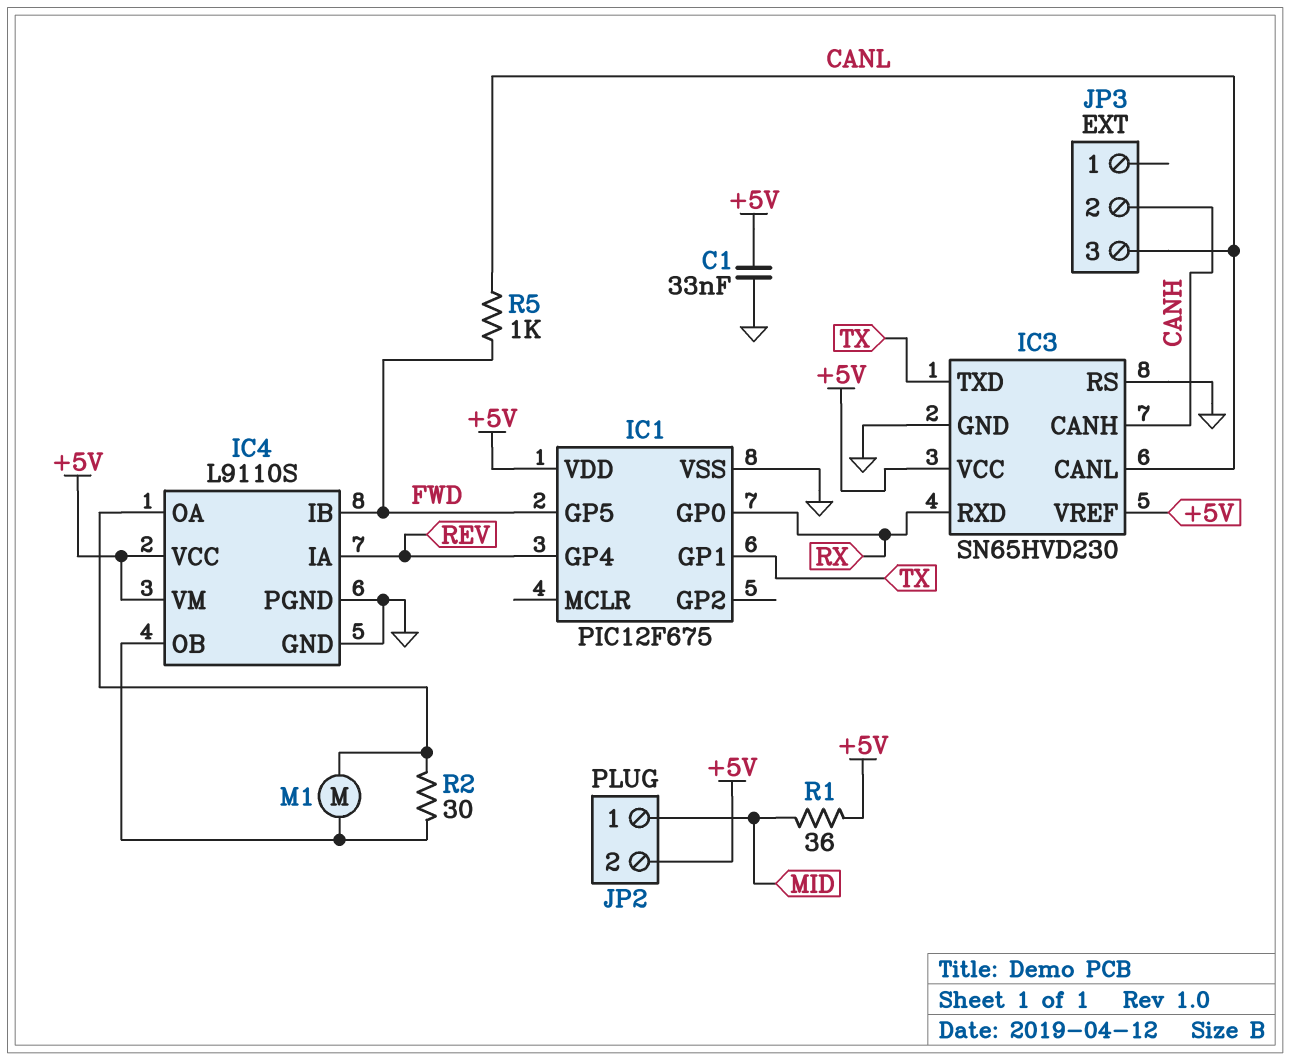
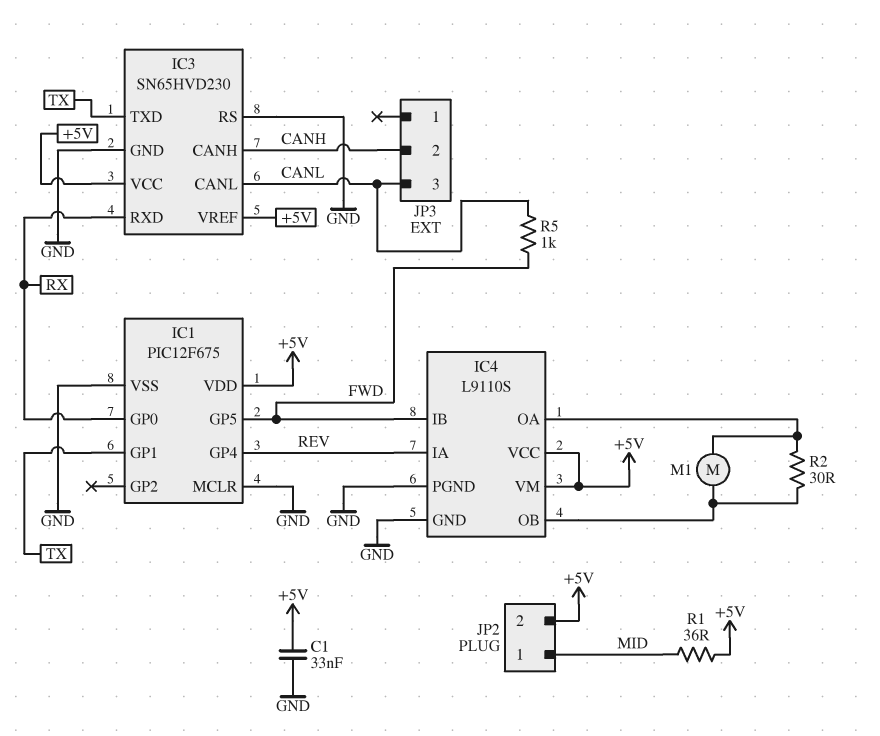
IC1 pin MCLR: none -> GND

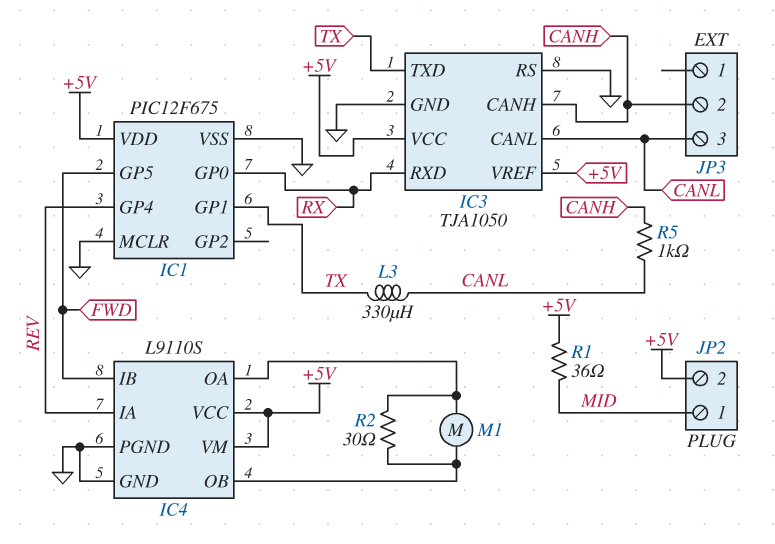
C1: 33nF (+5V, GND) -> none
IC3: SN65HVD230 -> TJA1050
L3: none -> 330uH (CANL, TX)
R5: 1k (CANL, FWD) -> 1k (CANH, CANL)

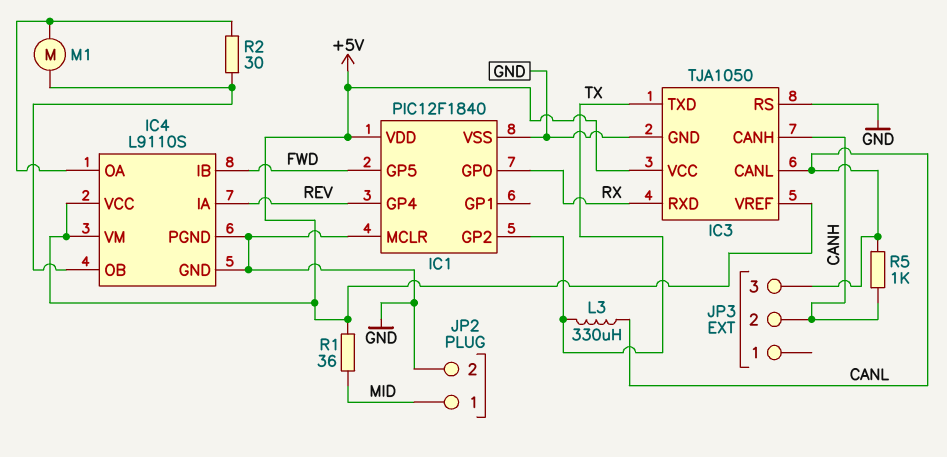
IC1: PIC12F675 -> PIC12F1840
IC1 pin GP1: TX -> none
IC1 pin GP2: none -> TX
JP2 pin 2: +5V -> GND

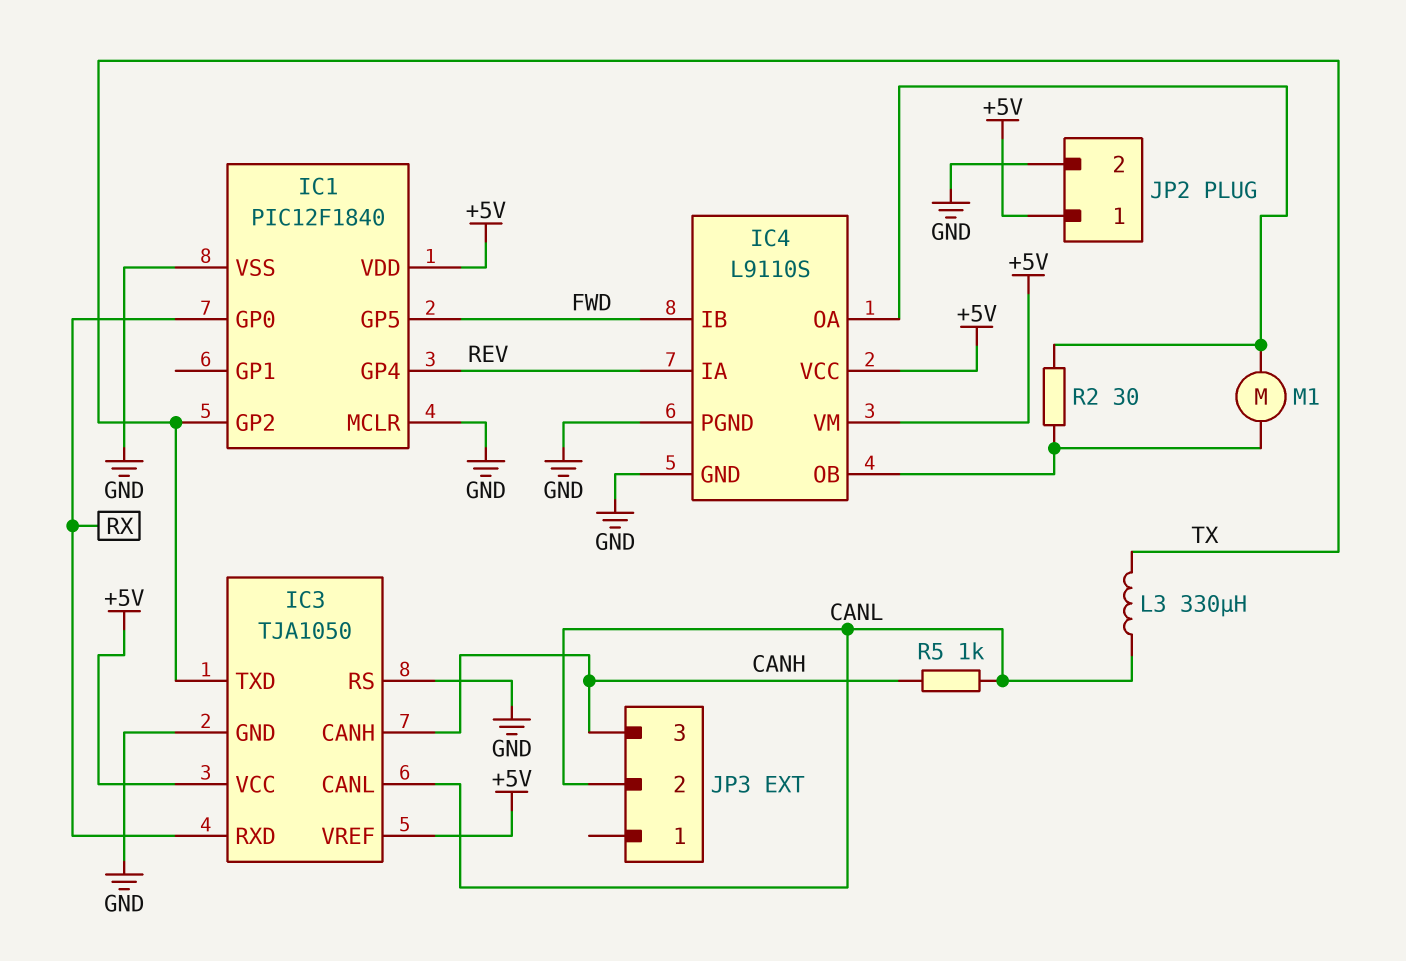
JP2 pin 1: MID -> +5V
JP3 pin 2: CANH -> CANL
JP3 pin 3: CANL -> CANH
R1: 36 (+5V, MID) -> none

